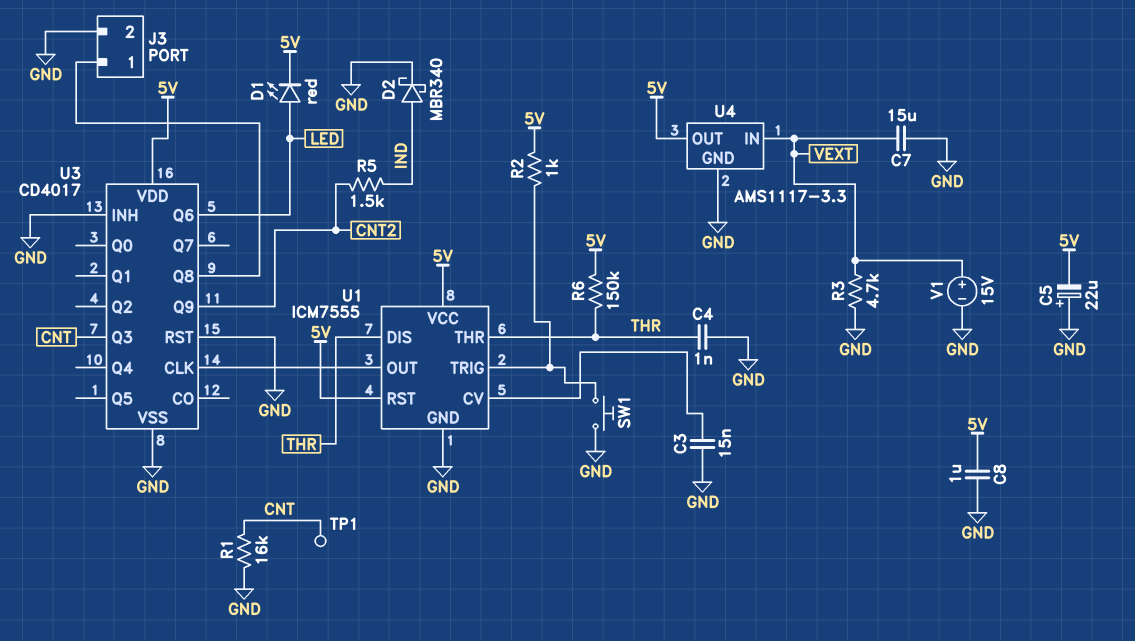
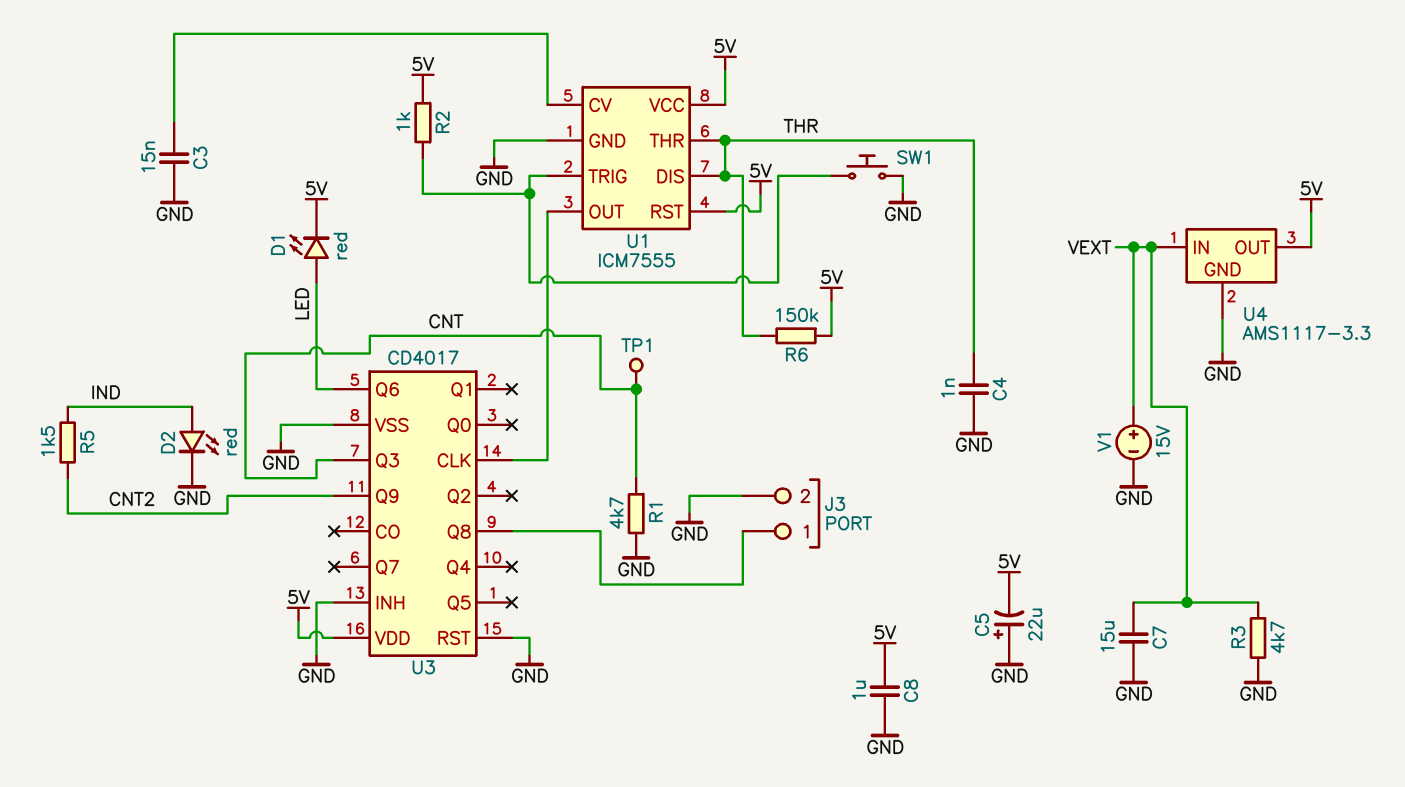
D2: schottky MBR340 (A IND, K GND) -> LED red (A IND, K GND)
R1: 16k (CNT, GND) -> 4.7k (CNT, GND)

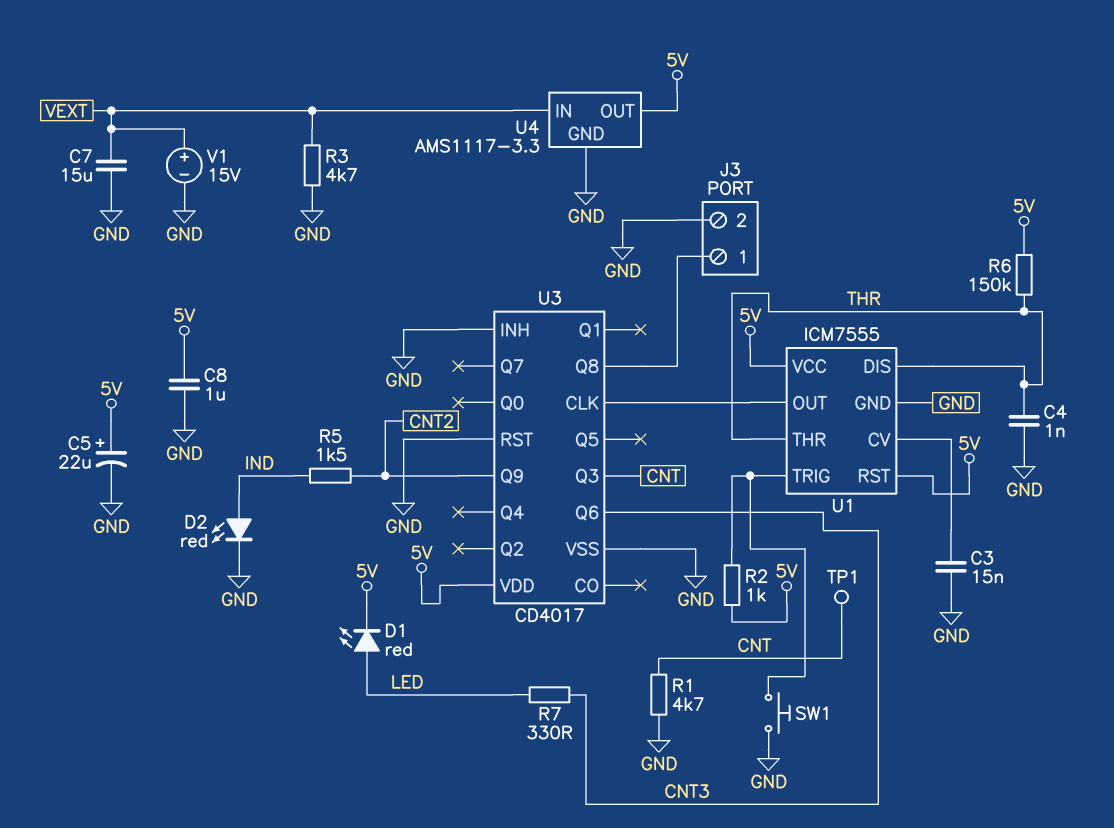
C5: 22uF (plus GND, minus 5V) -> 22uF (plus 5V, minus GND)
R7: none -> 330 (CNT3, LED)
U3 pin Q6: LED -> CNT3

